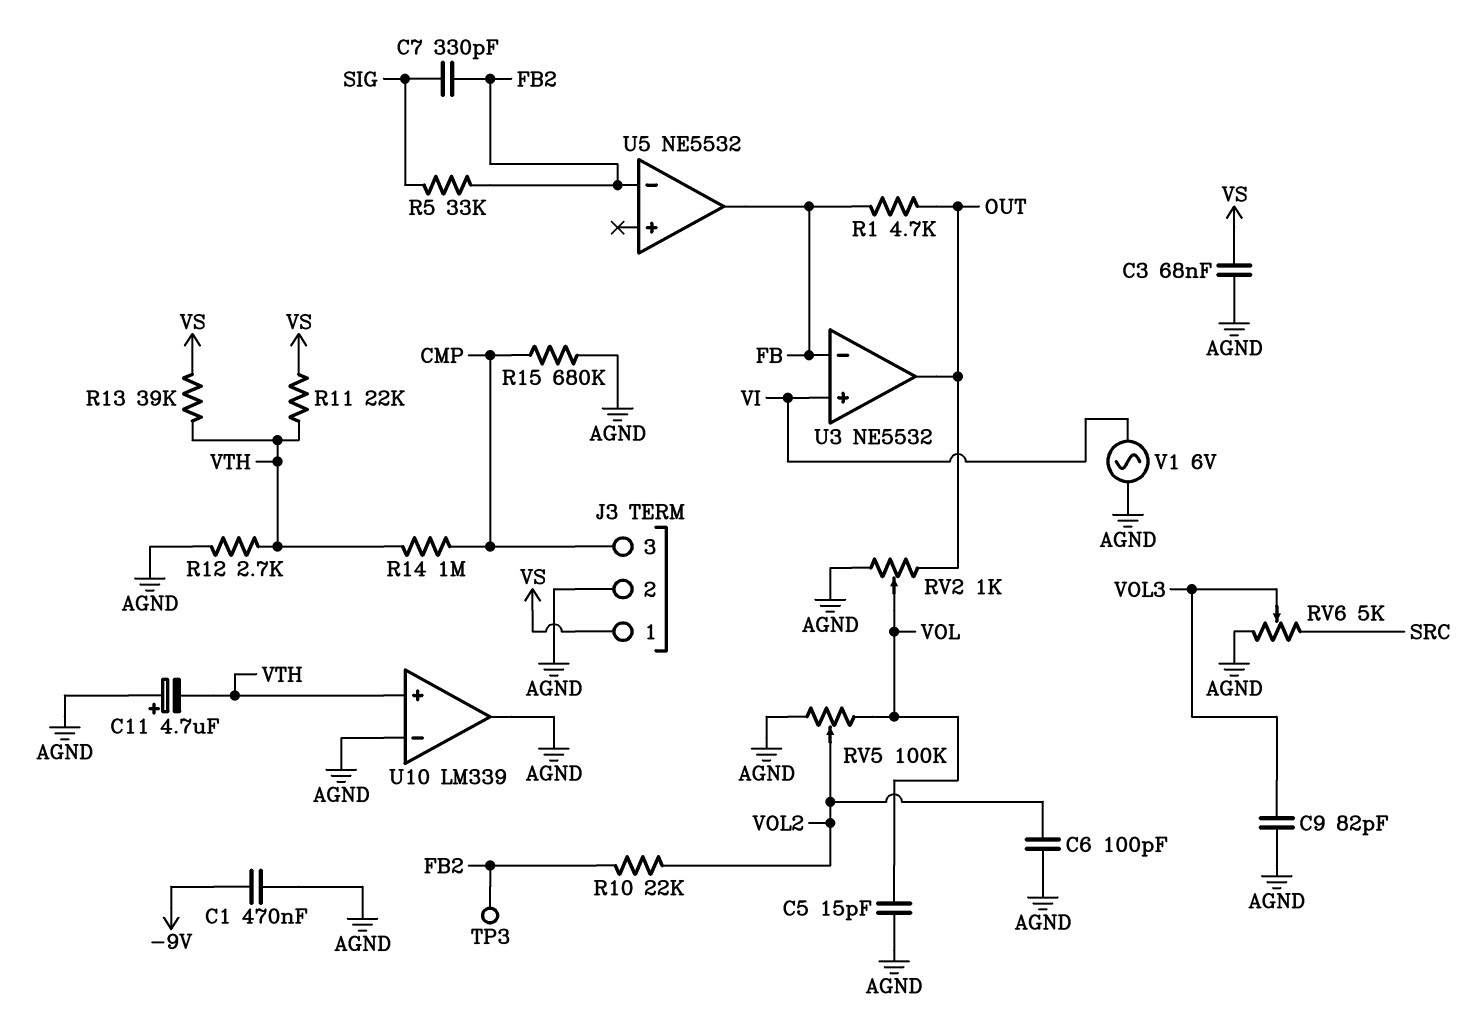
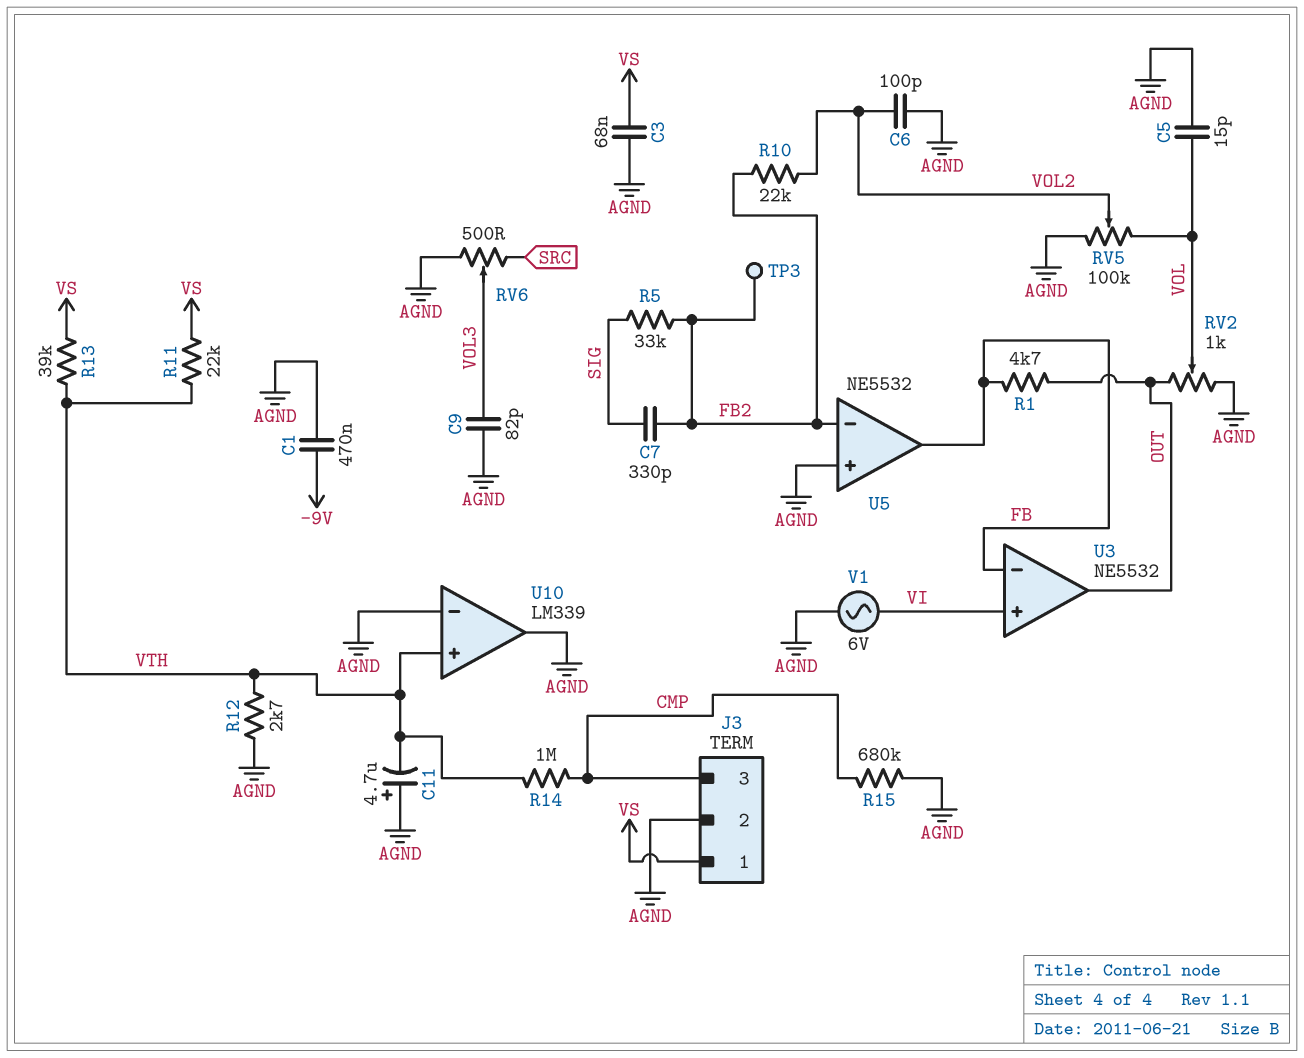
RV6: 5k (AGND, SRC, wiper VOL3) -> 500 (AGND, SRC, wiper VOL3)
U5 pin in+: none -> AGND

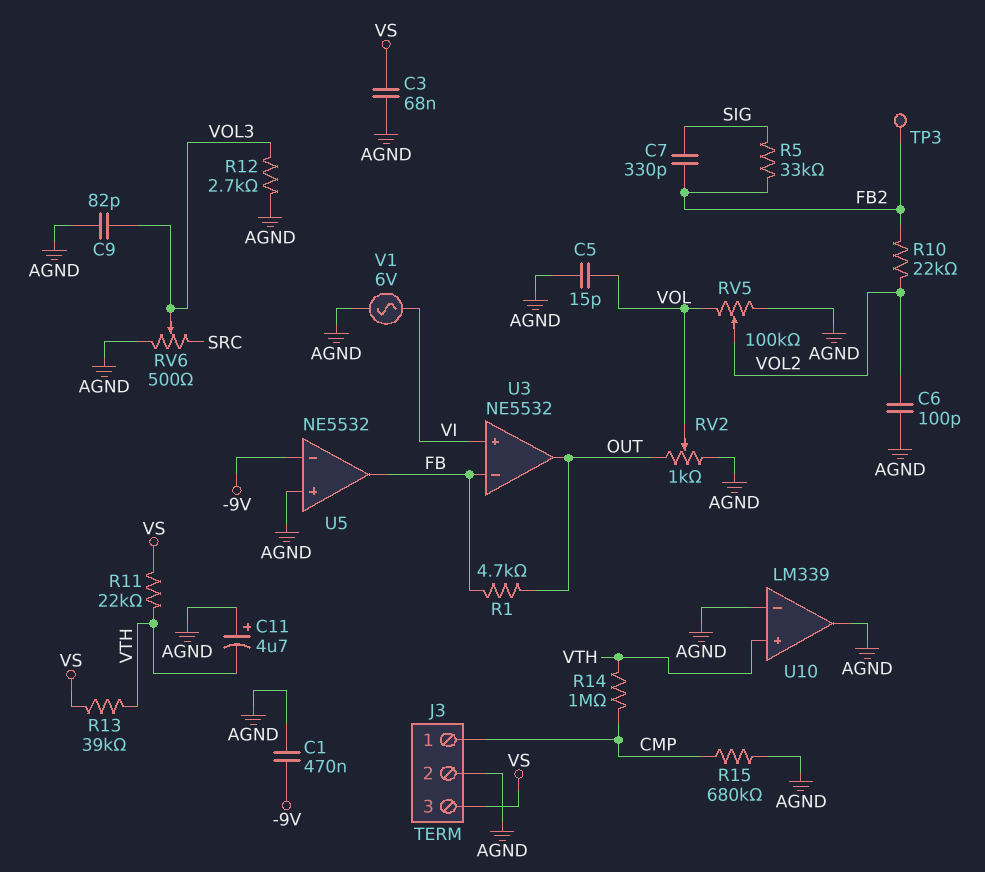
J3 pin 1: VS -> CMP
J3 pin 3: CMP -> VS
R12: 2.7k (AGND, VTH) -> 2.7k (AGND, VOL3)
U5 pin in-: FB2 -> -9V

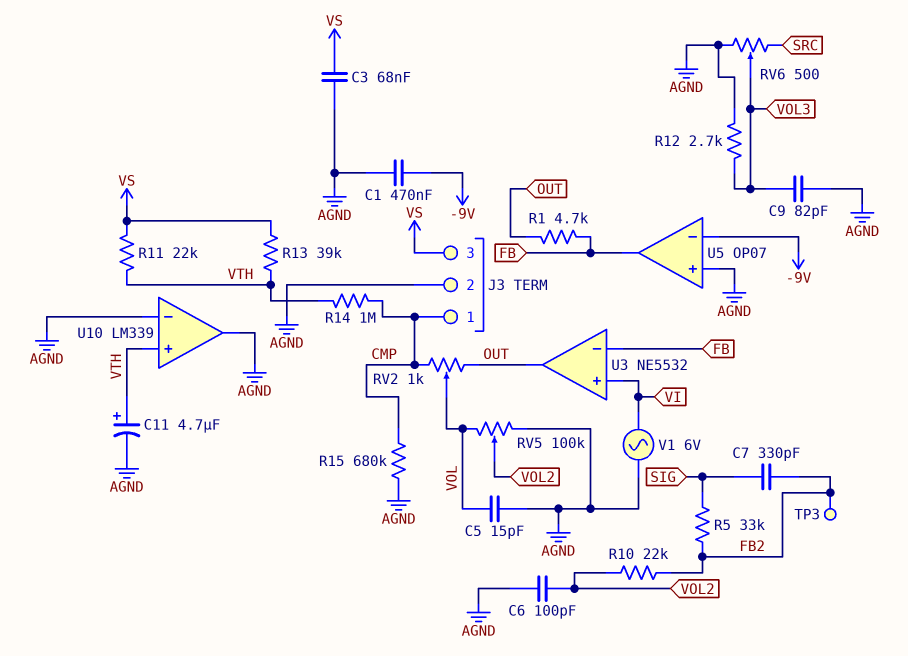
C11: 4.7uF (plus AGND, minus VTH) -> 4.7uF (plus VTH, minus AGND)
RV2: 1k (AGND, OUT, wiper VOL) -> 1k (CMP, OUT, wiper VOL)
U5: NE5532 -> OP07

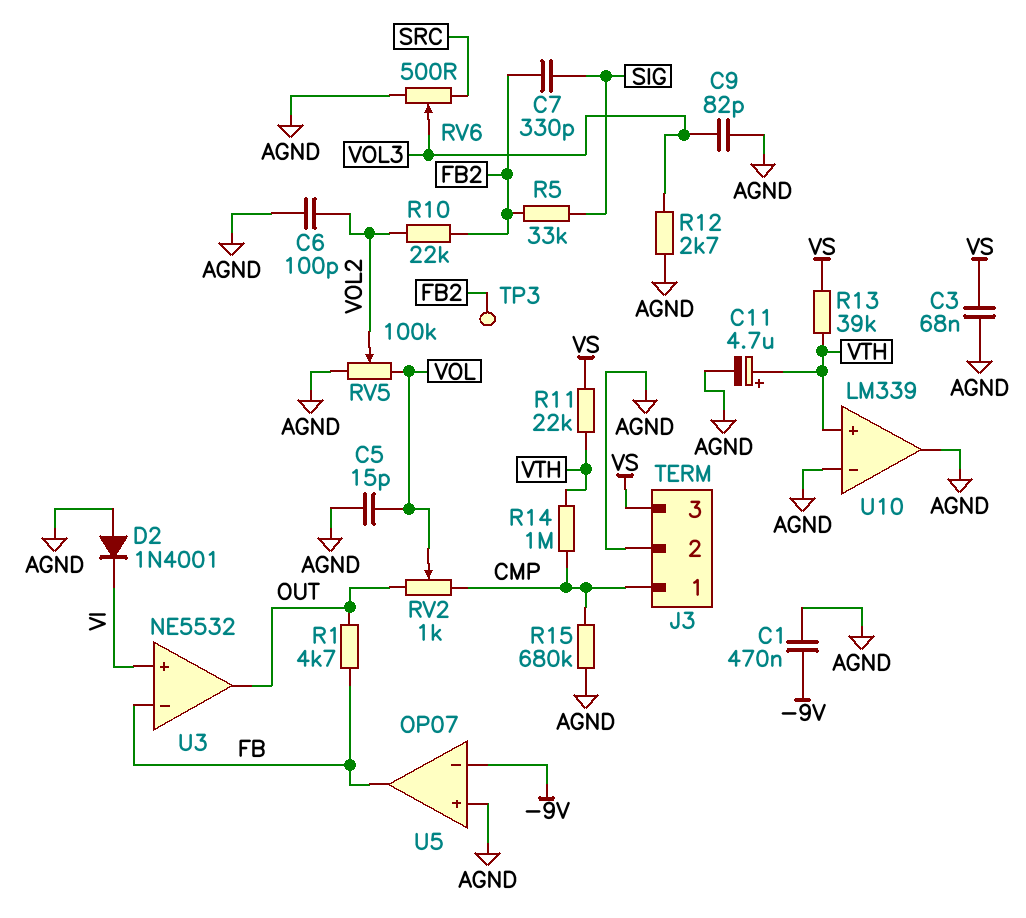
D2: none -> diode 1N4001 (A AGND, K VI)
V1: AC 6V (AGND, VI) -> none

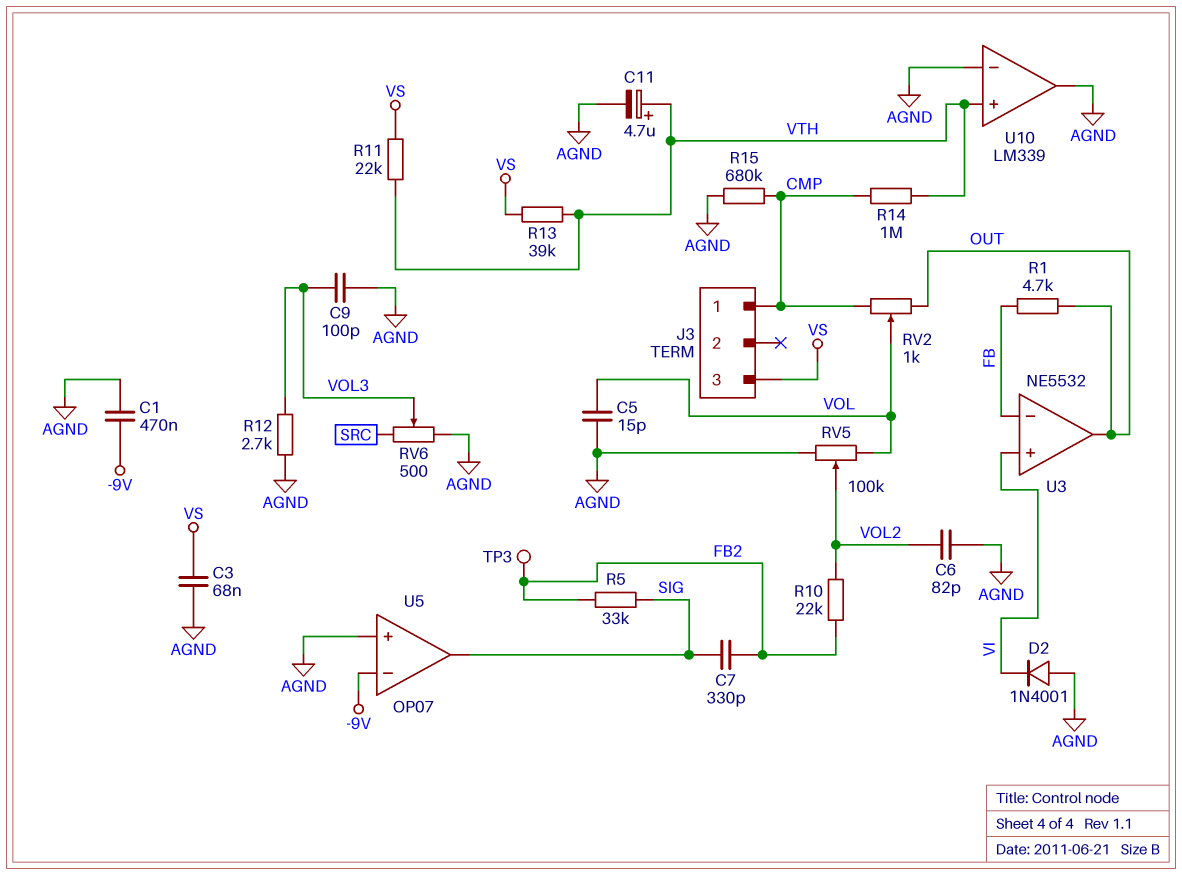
C6: 100pF (AGND, VOL2) -> 82pF (AGND, VOL2)
C9: 82pF (AGND, VOL3) -> 100pF (AGND, VOL3)
J3 pin 2: AGND -> none
U5 pin out: FB -> SIG

